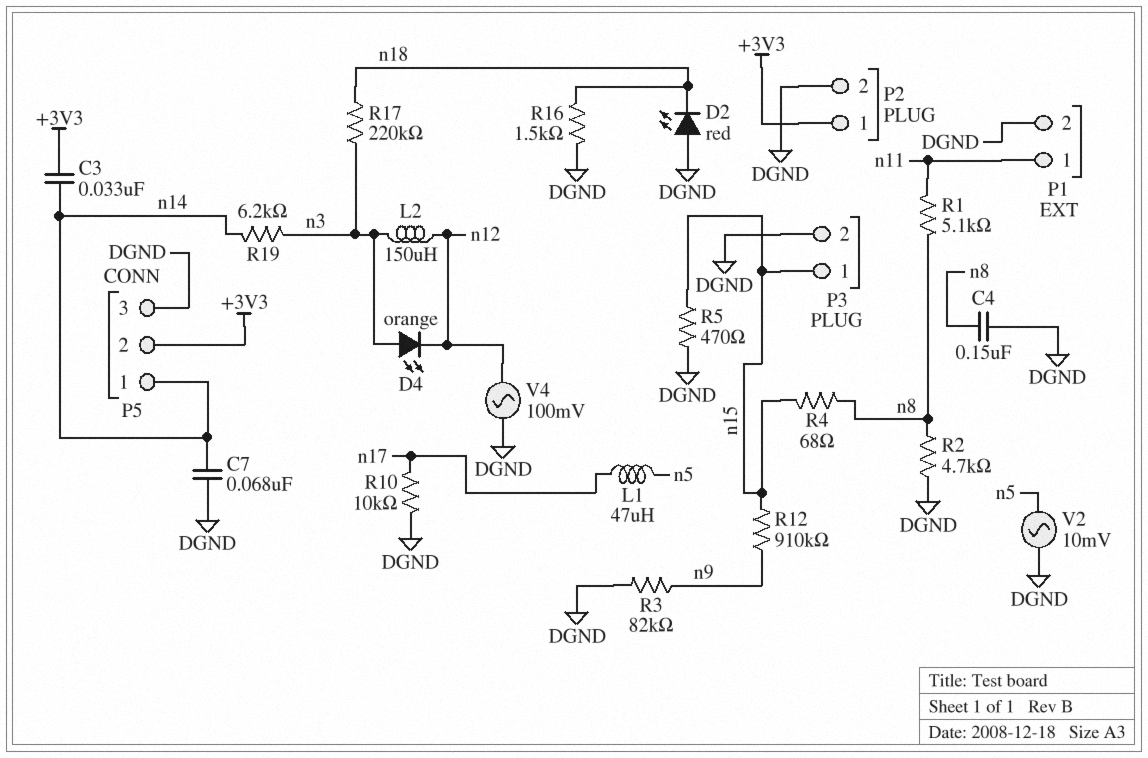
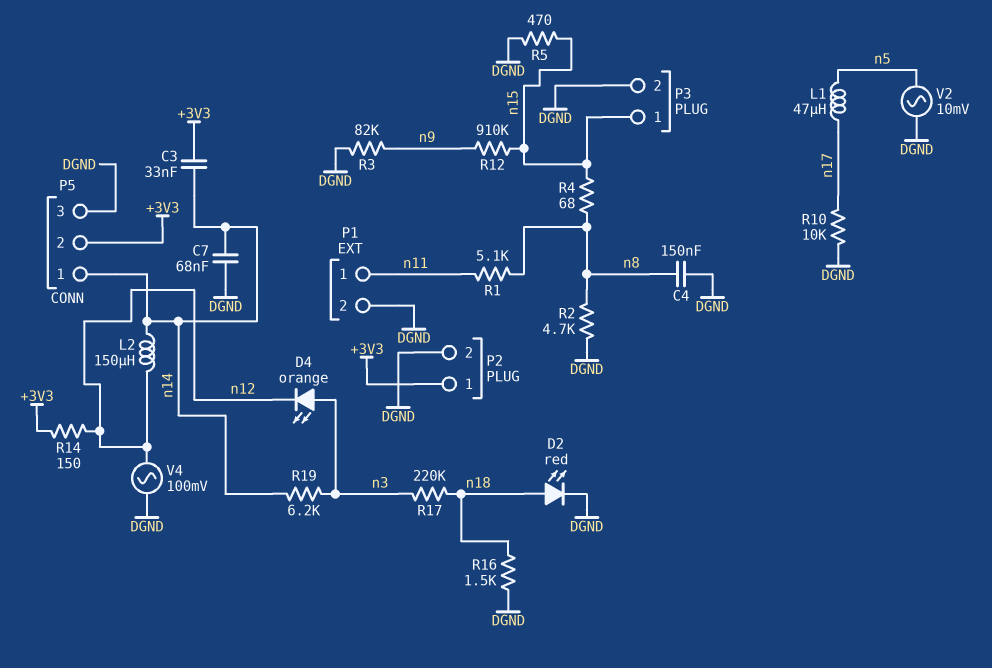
D2: LED red (A DGND, K n18) -> LED red (A n18, K DGND)
L2: 150uH (n3, n12) -> 150uH (n12, n14)
R14: none -> 150 (+3V3, n12)

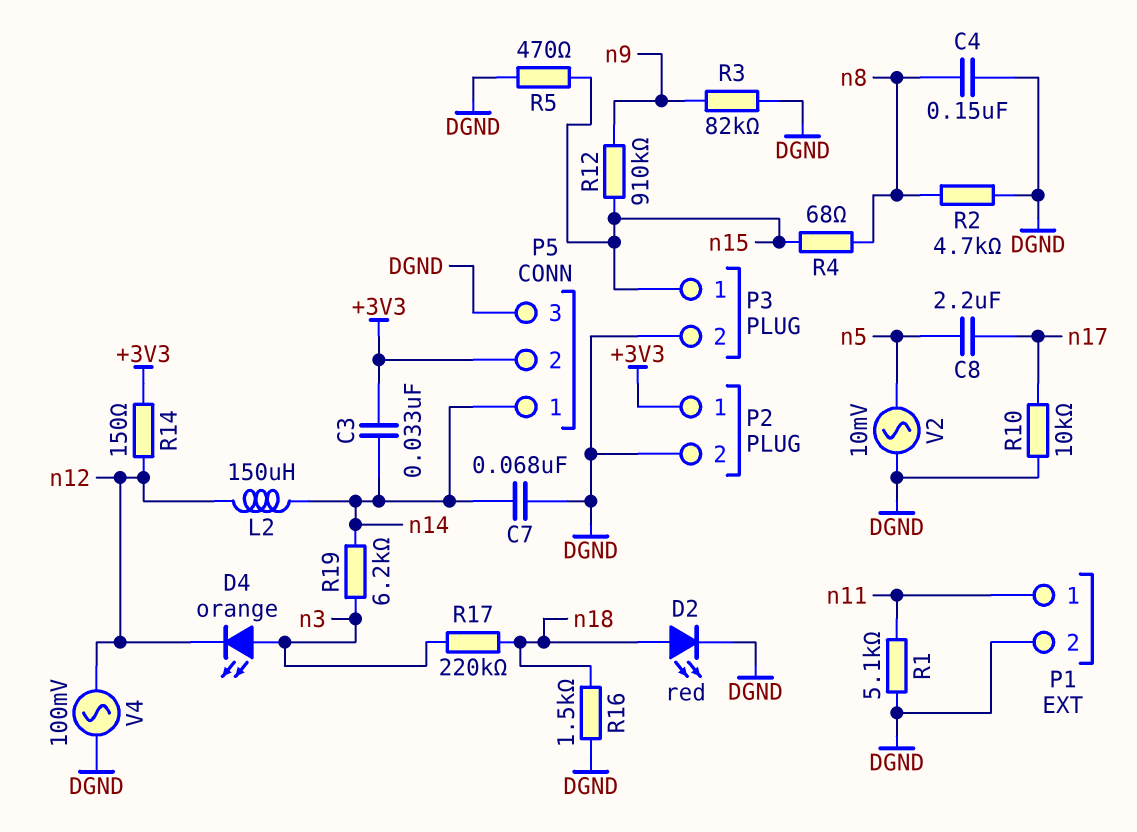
C8: none -> 2.2uF (n5, n17)
L1: 47uH (n5, n17) -> none
R1: 5.1k (n8, n11) -> 5.1k (DGND, n11)

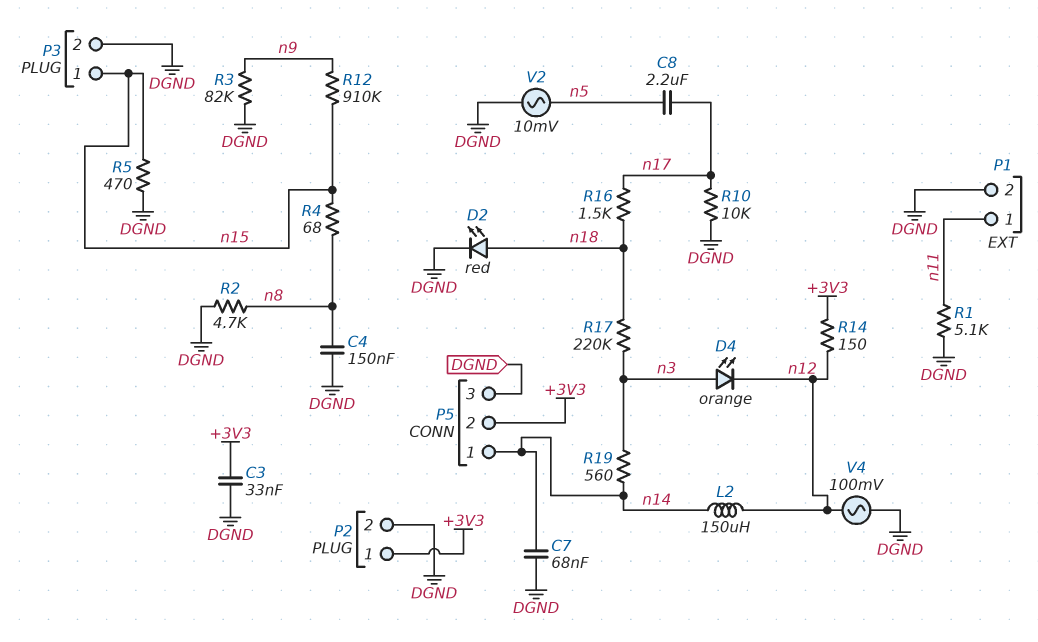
C3: 33nF (+3V3, n14) -> 33nF (+3V3, DGND)
R16: 1.5k (DGND, n18) -> 1.5k (n17, n18)
R19: 6.2k (n3, n14) -> 560 (n3, n14)

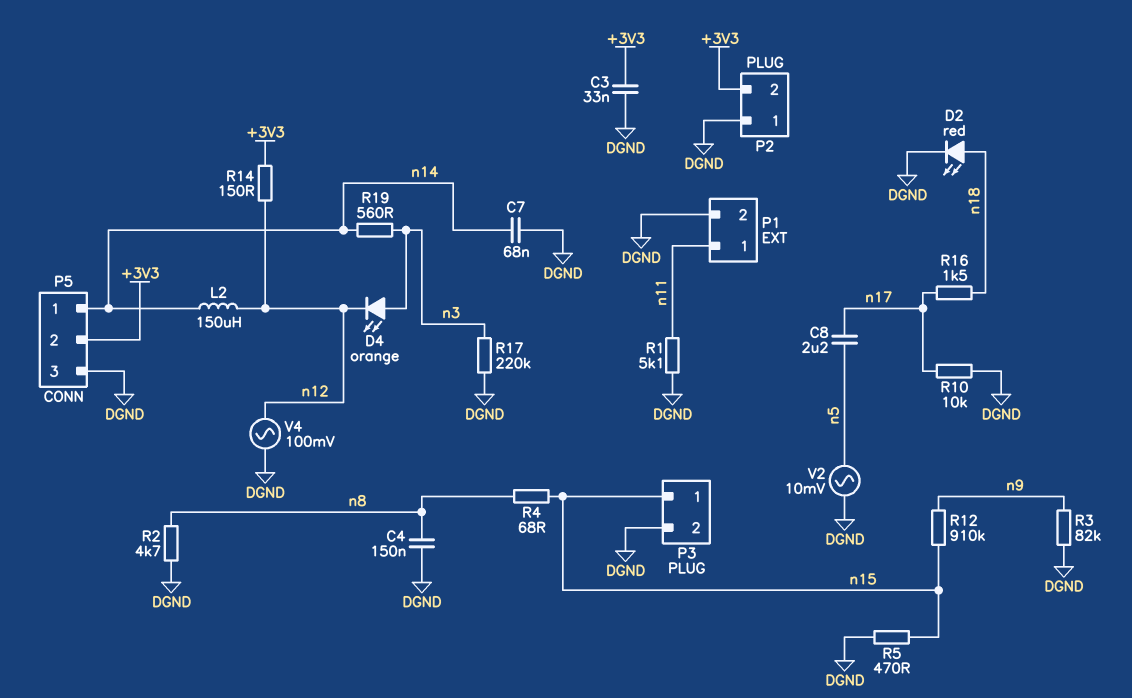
P2 pin 1: +3V3 -> DGND
P2 pin 2: DGND -> +3V3
R17: 220k (n3, n18) -> 220k (DGND, n3)

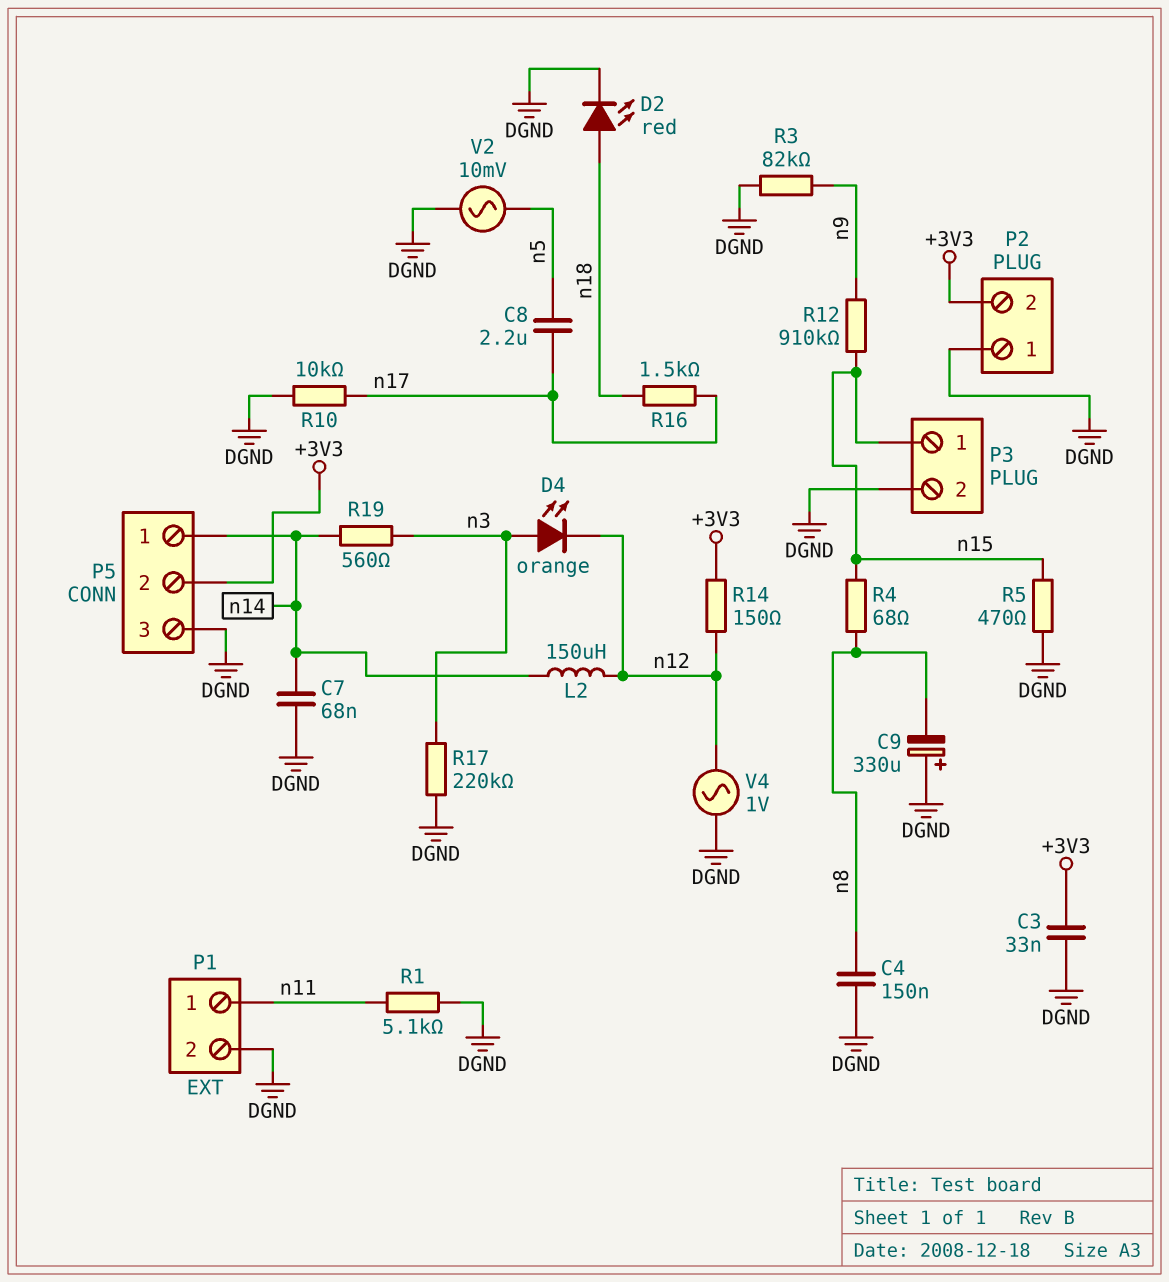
C9: none -> 330uF (plus DGND, minus n8)
R2: 4.7k (DGND, n8) -> none
V4: AC 100mV (DGND, n12) -> AC 1V (DGND, n12)

